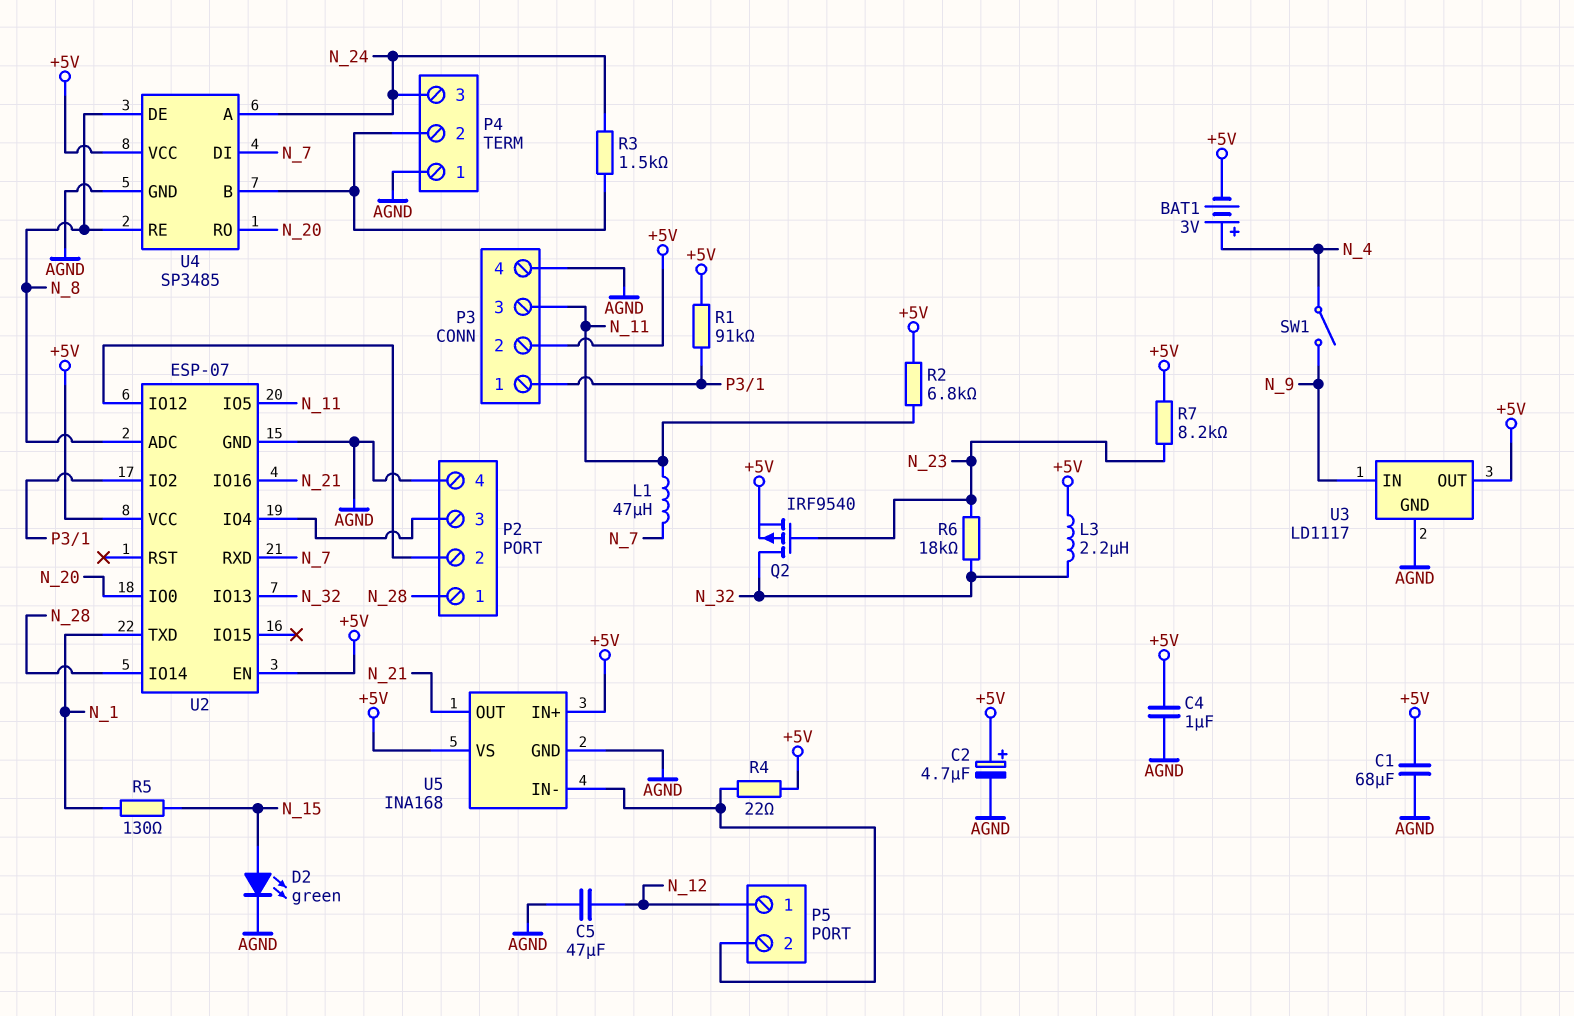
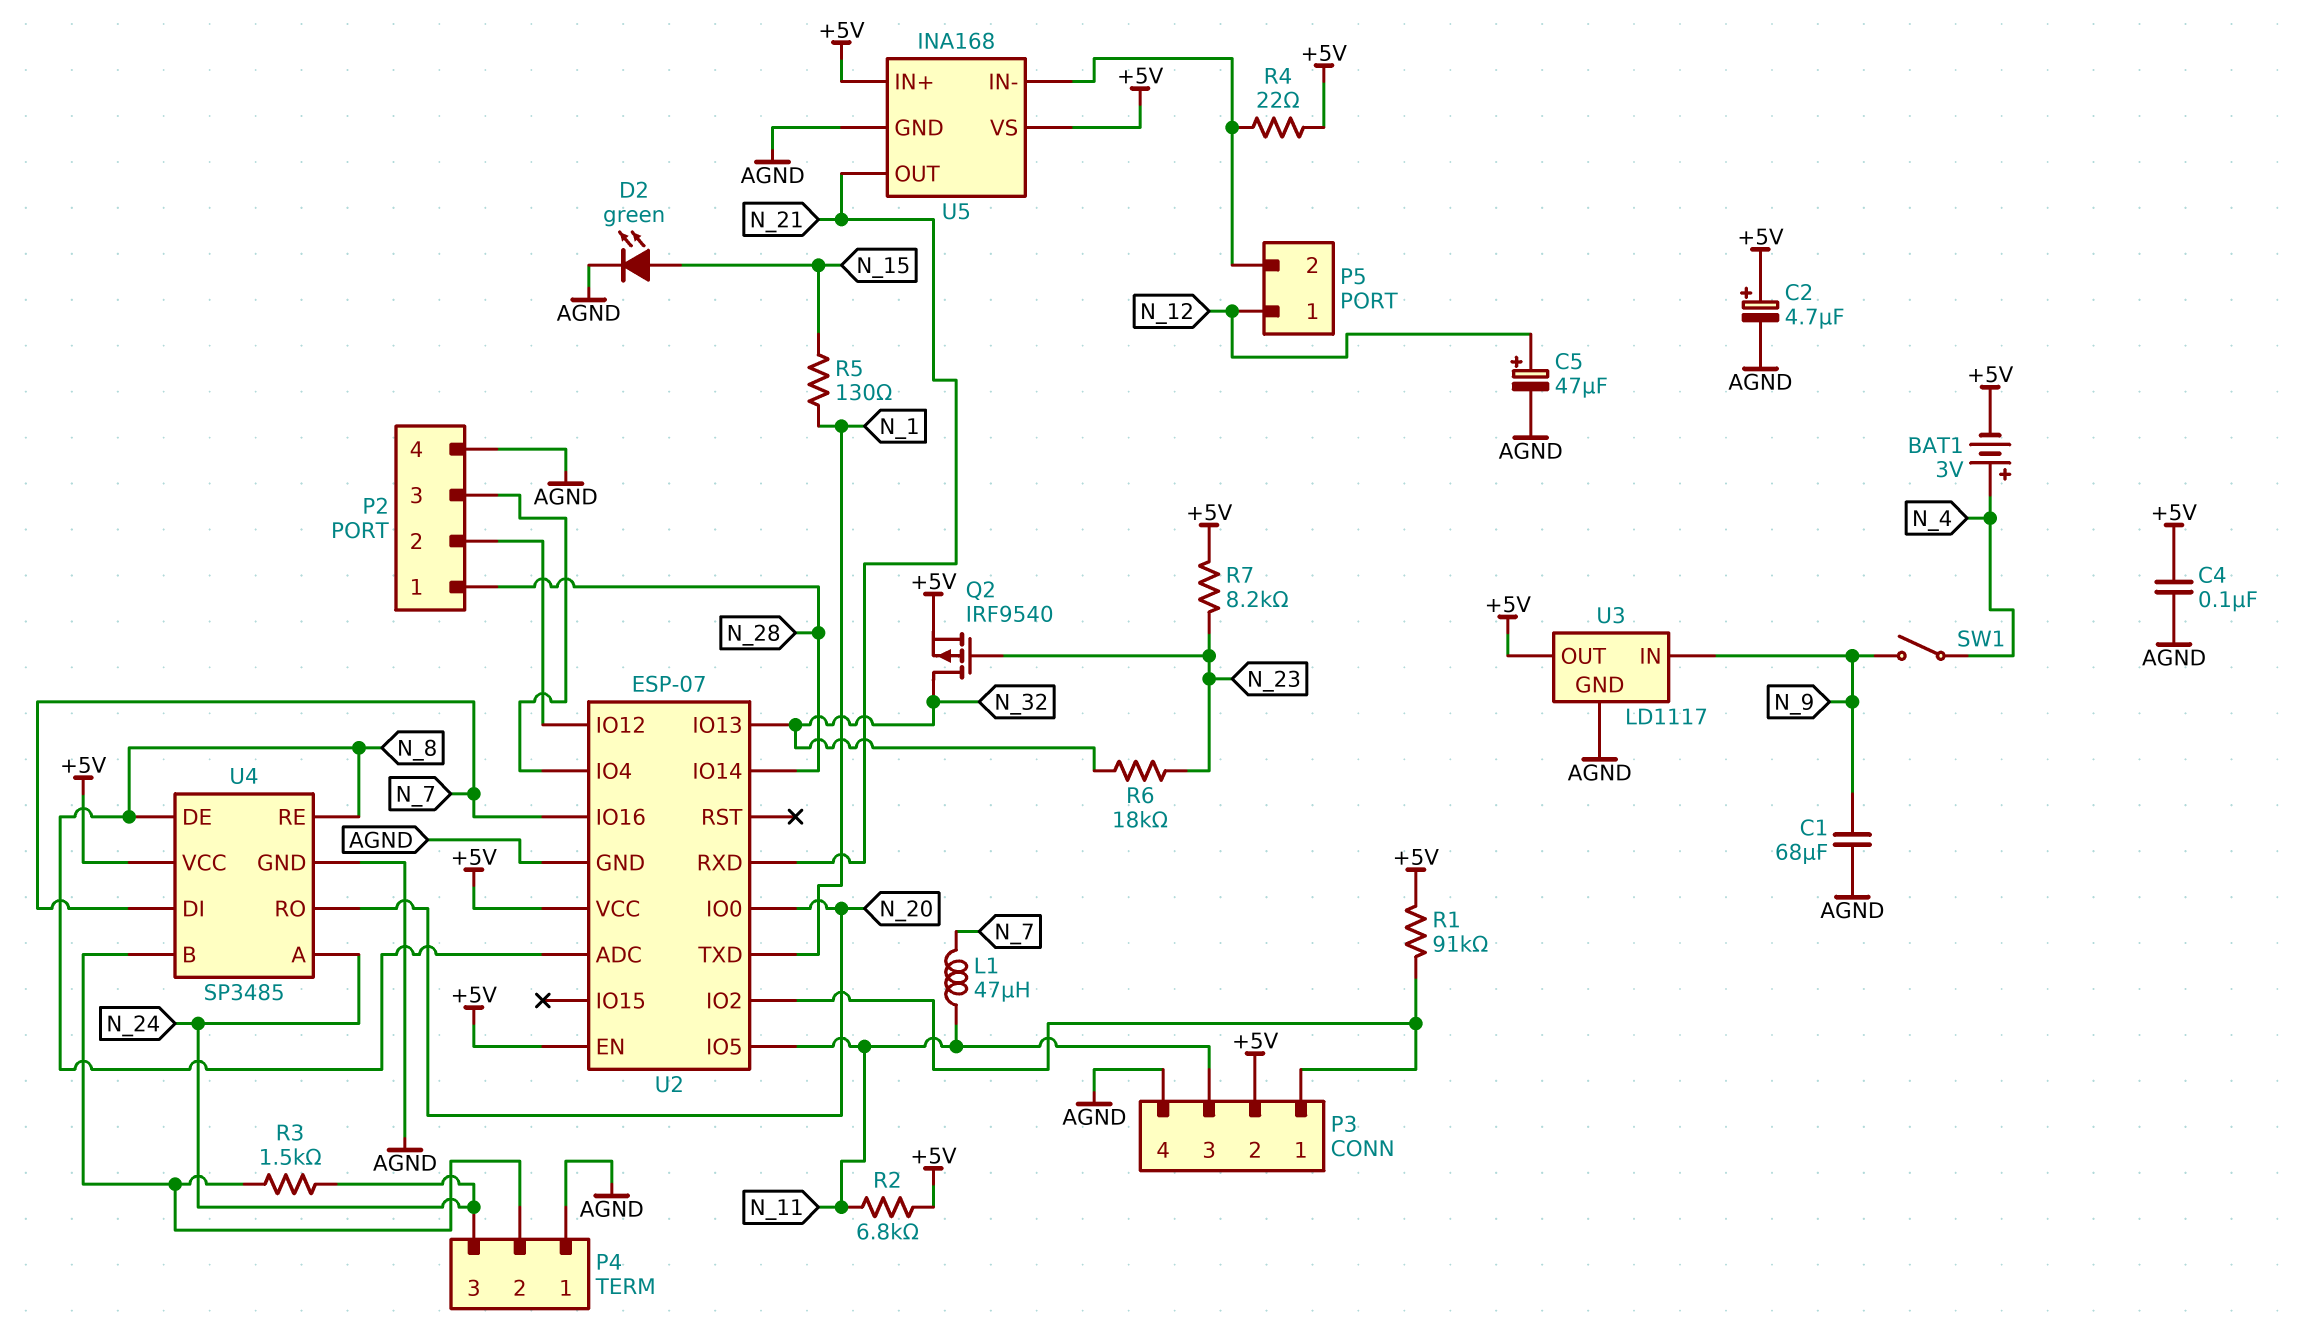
C1: 68uF (+5V, AGND) -> 68uF (AGND, N_9)
C4: 1uF (+5V, AGND) -> 100nF (+5V, AGND)
C5: 47uF (AGND, N_12) -> 47uF (plus N_12, minus AGND)
L3: 2.2uH (+5V, N_32) -> none
U2 pin IO16: N_21 -> N_7
U2 pin RXD: N_7 -> N_21

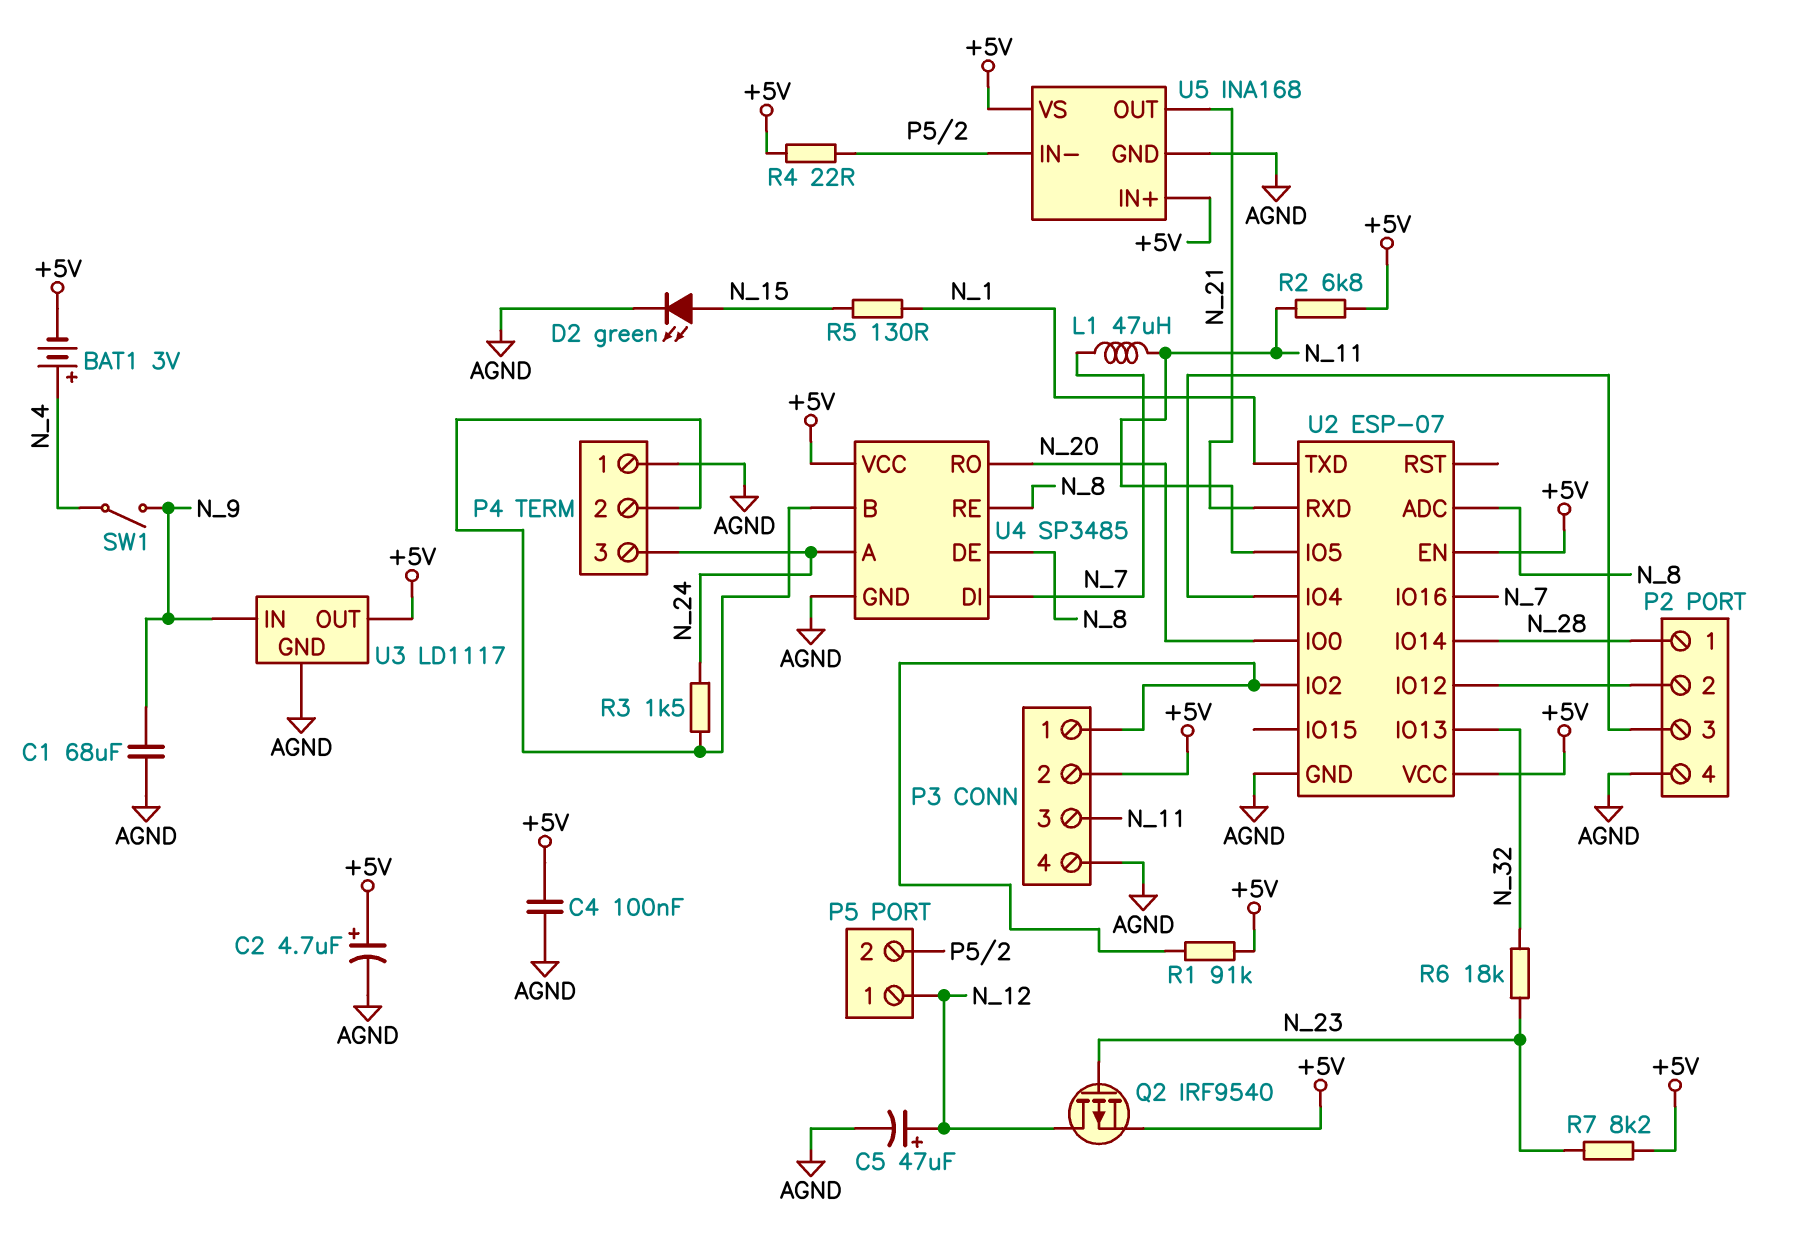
Q2: PMOS IRF9540 (G N_23, D N_32, S +5V) -> PMOS IRF9540 (G N_23, D N_12, S +5V)

